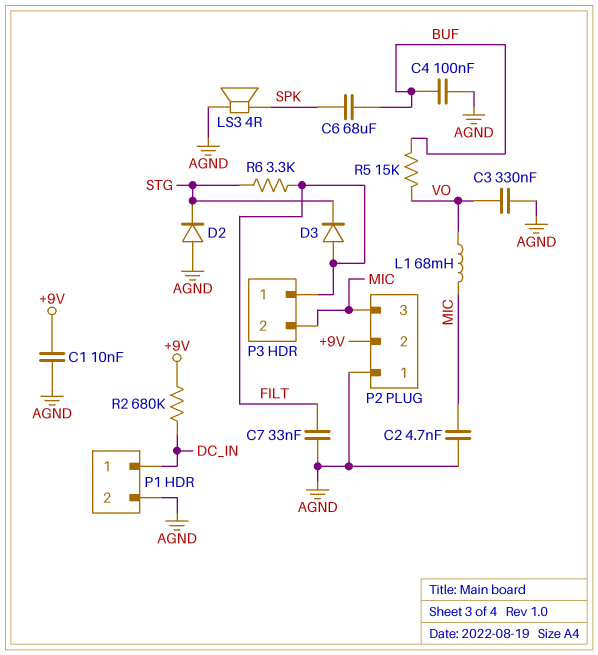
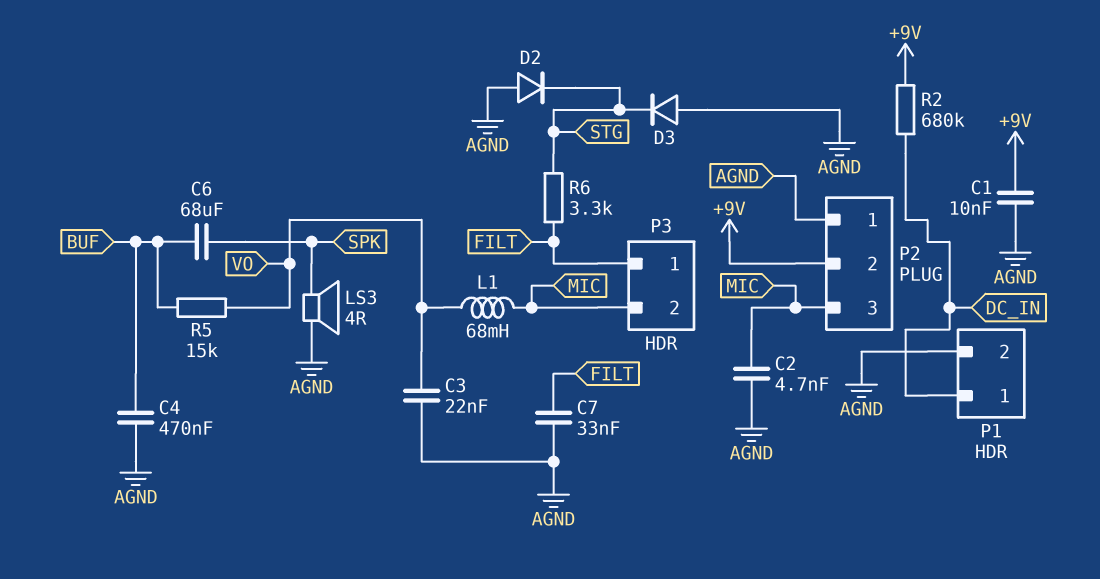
C3: 330nF (AGND, VO) -> 22nF (AGND, VO)
C4: 100nF (AGND, BUF) -> 470nF (AGND, BUF)
D3: diode (A FILT, K STG) -> diode (A AGND, K STG)

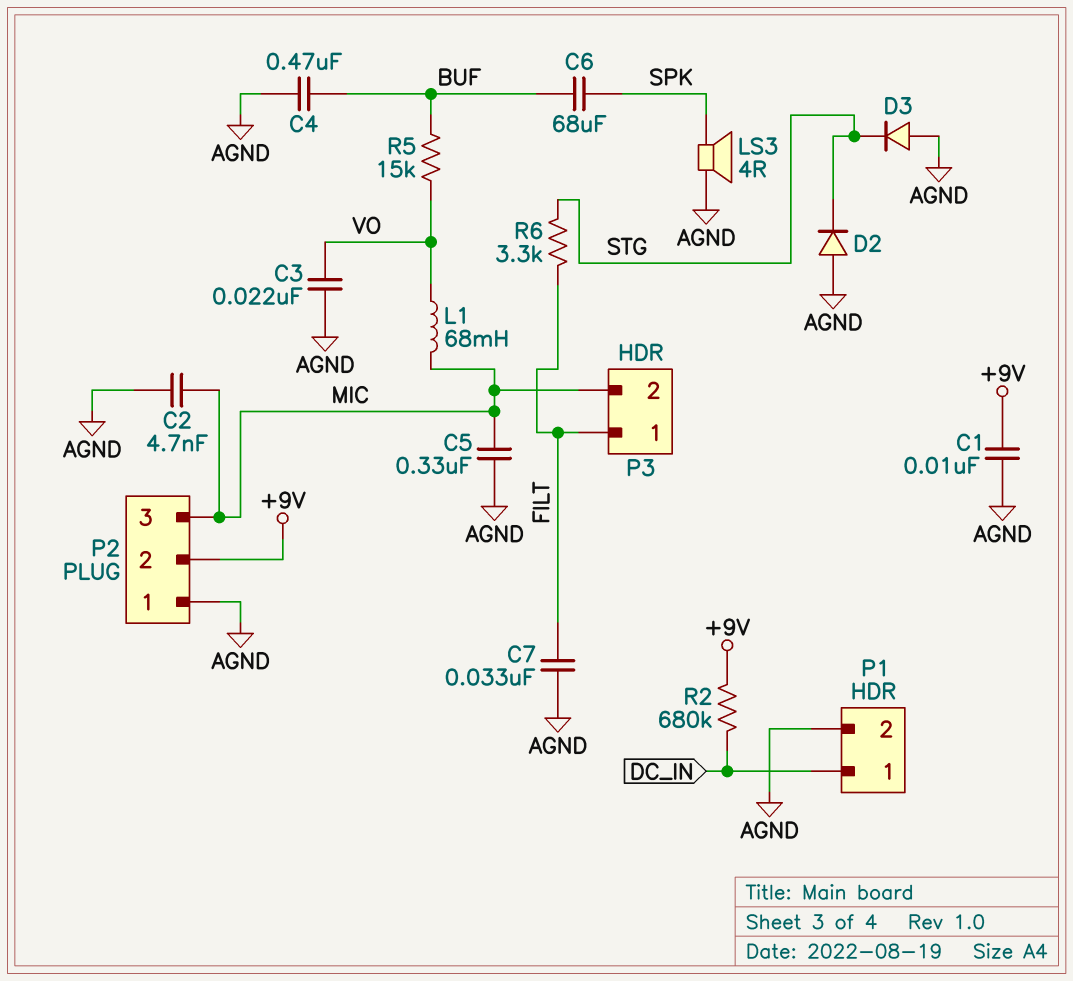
C5: none -> 330nF (AGND, MIC)

